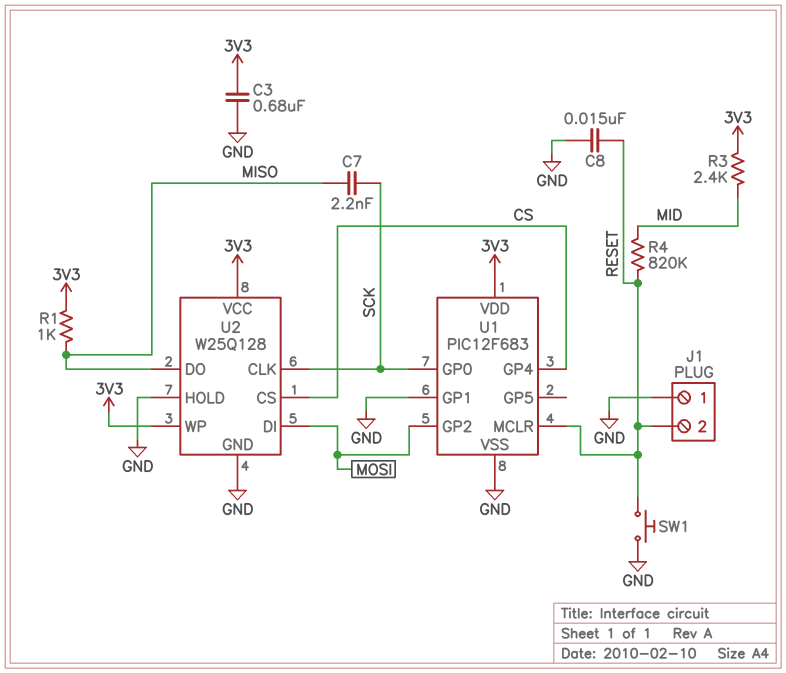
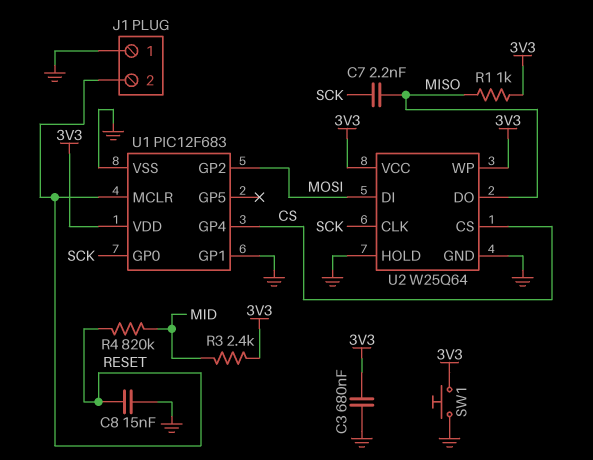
SW1: button (GND, RESET) -> button (3V3, GND)
U2: W25Q128 -> W25Q64

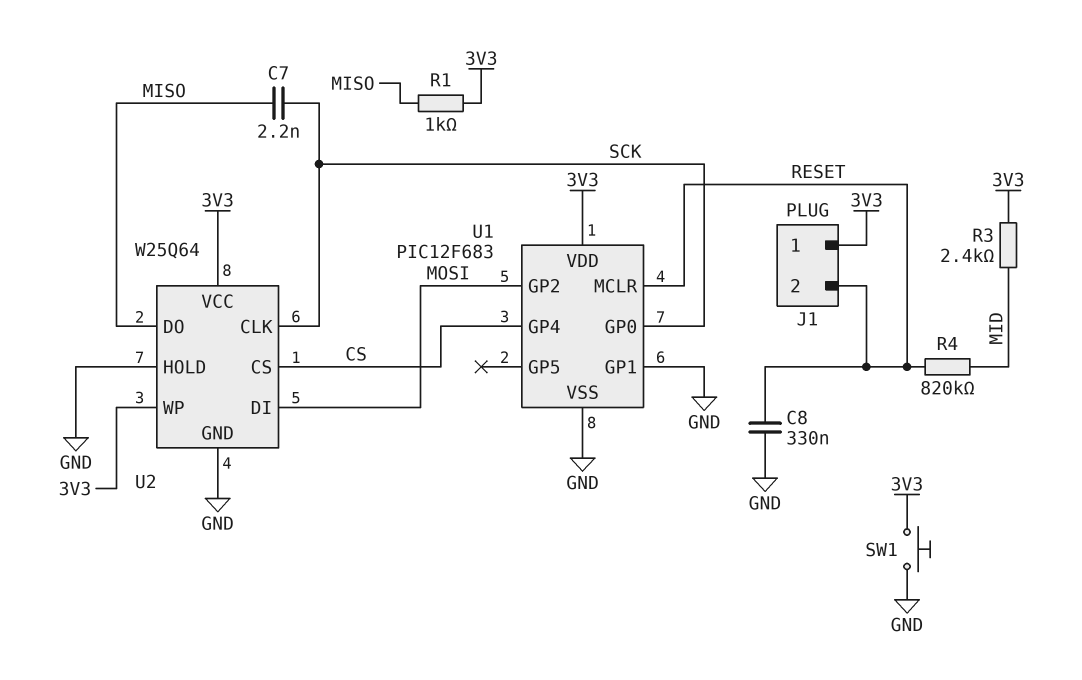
C3: 680nF (3V3, GND) -> none
C8: 15nF (GND, RESET) -> 330nF (GND, RESET)
J1 pin 1: GND -> 3V3

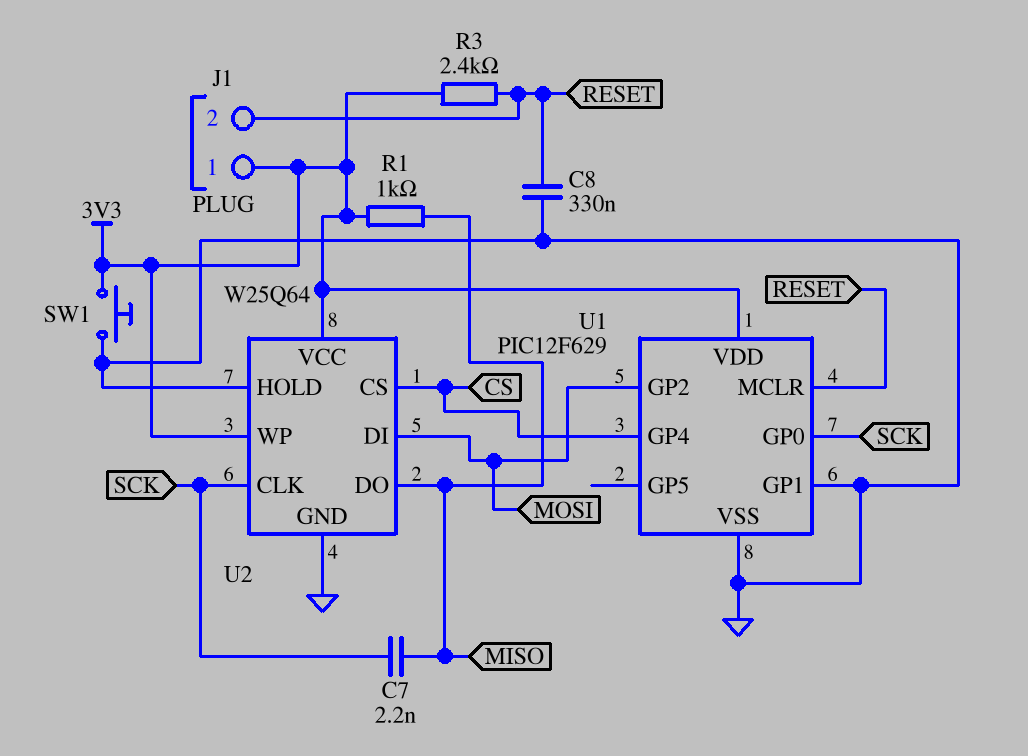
R3: 2.4k (3V3, MID) -> 2.4k (3V3, RESET)
R4: 820k (MID, RESET) -> none
U1: PIC12F683 -> PIC12F629

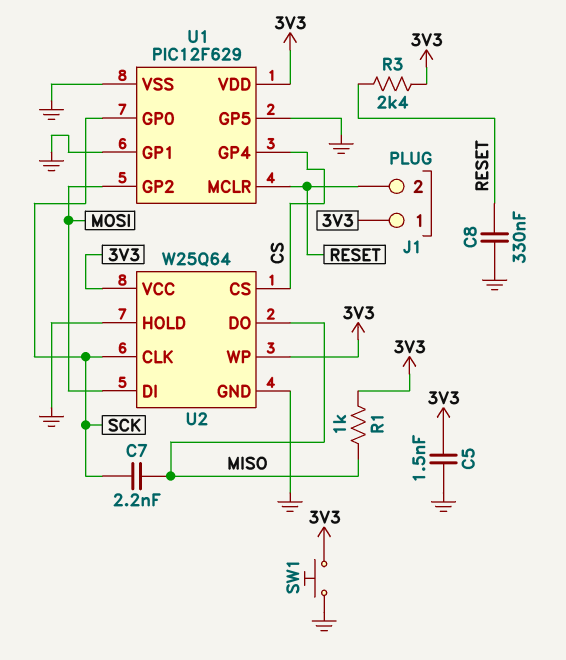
C5: none -> 1.5nF (3V3, GND)
U1 pin GP5: none -> GND

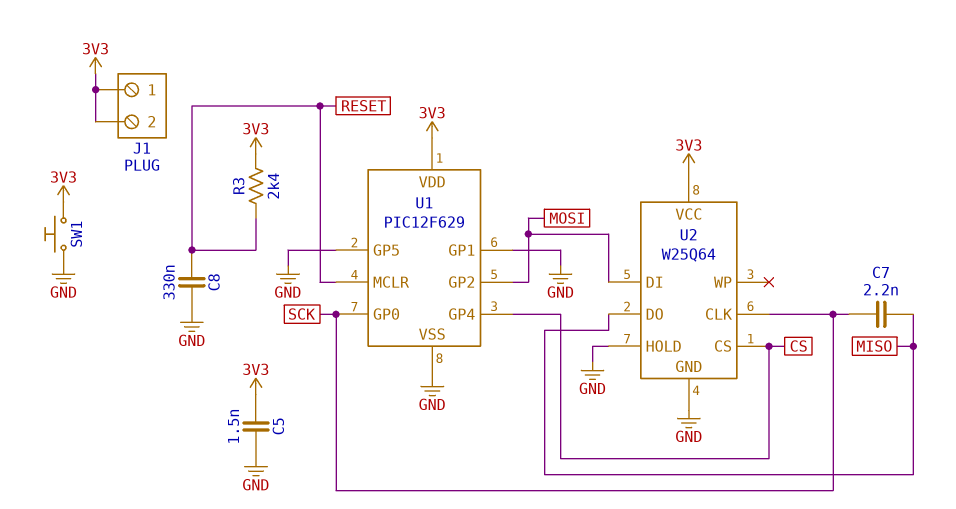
J1 pin 2: RESET -> 3V3
R1: 1k (3V3, MISO) -> none
U2 pin WP: 3V3 -> none

